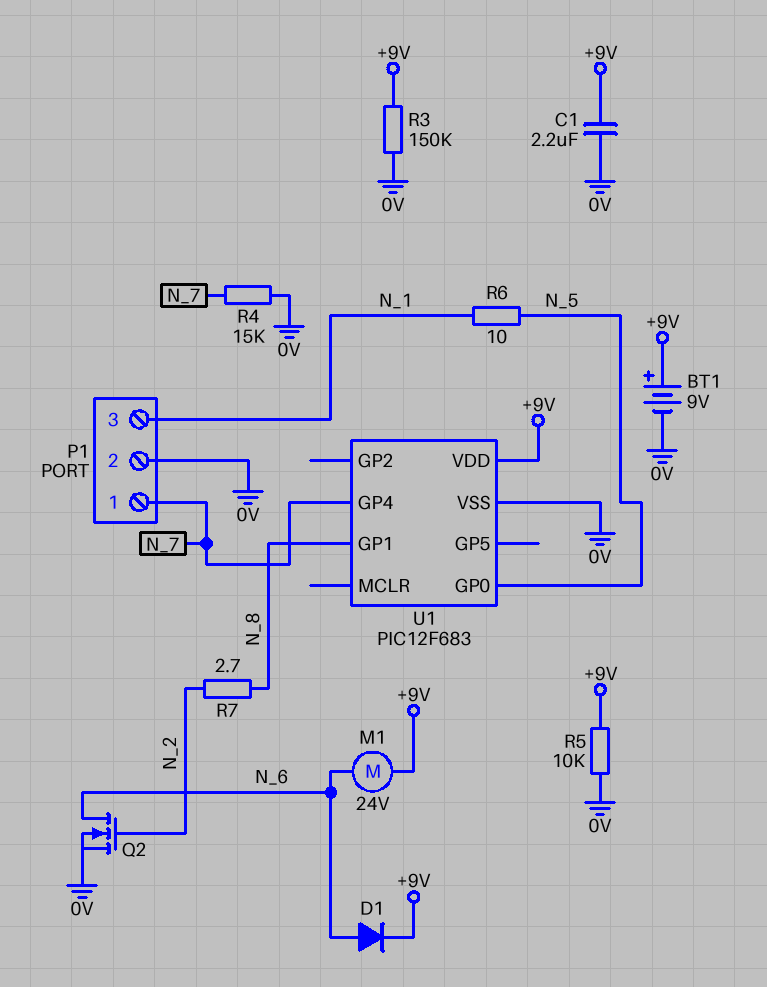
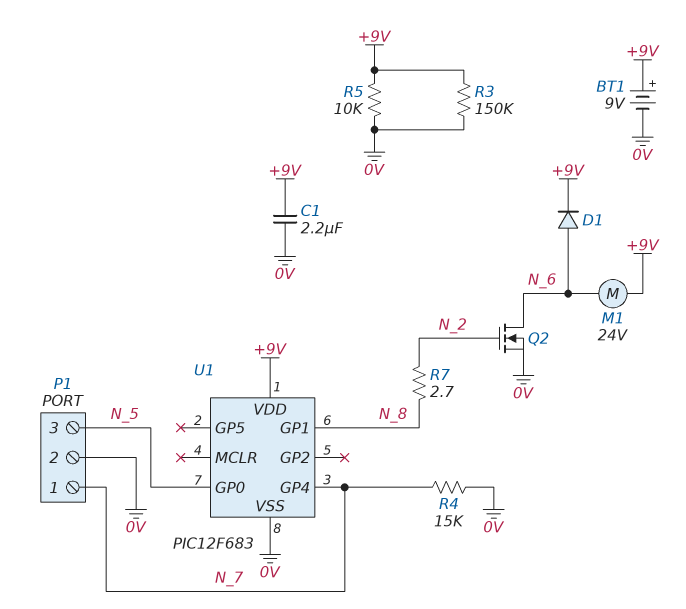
P1 pin 3: N_1 -> N_5
R6: 10 (N_1, N_5) -> none

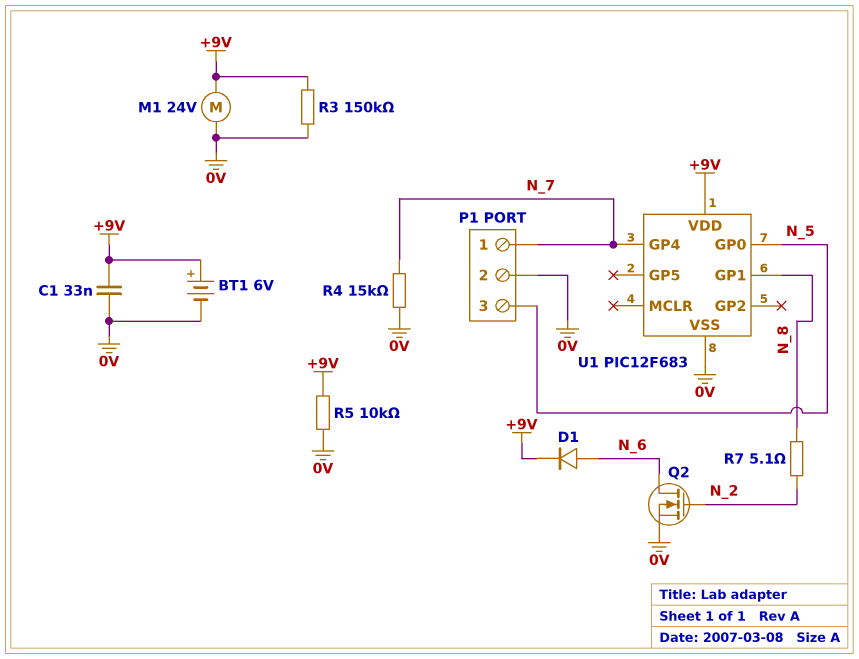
BT1: 9V (plus +9V, minus 0V) -> 6V (plus +9V, minus 0V)
C1: 2.2uF (+9V, 0V) -> 33nF (+9V, 0V)
M1: motor 24V (+9V, N_6) -> motor 24V (+9V, 0V)
R7: 2.7 (N_2, N_8) -> 5.1 (N_2, N_8)

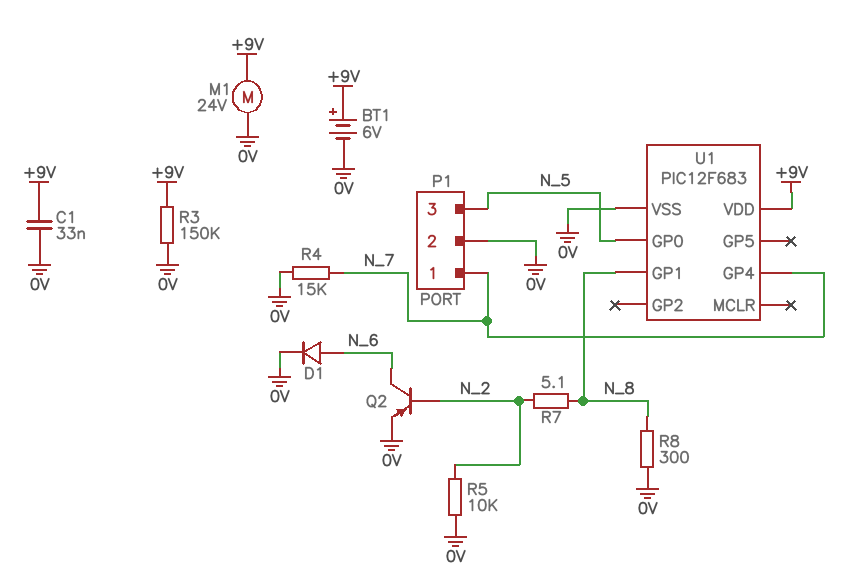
D1: diode (A N_6, K +9V) -> diode (A N_6, K 0V)
Q2: NMOS (G N_2, D N_6, S 0V) -> PNP (B N_2, C N_6, E 0V)
R5: 10k (+9V, 0V) -> 10k (0V, N_2)
R8: none -> 300 (0V, N_8)

